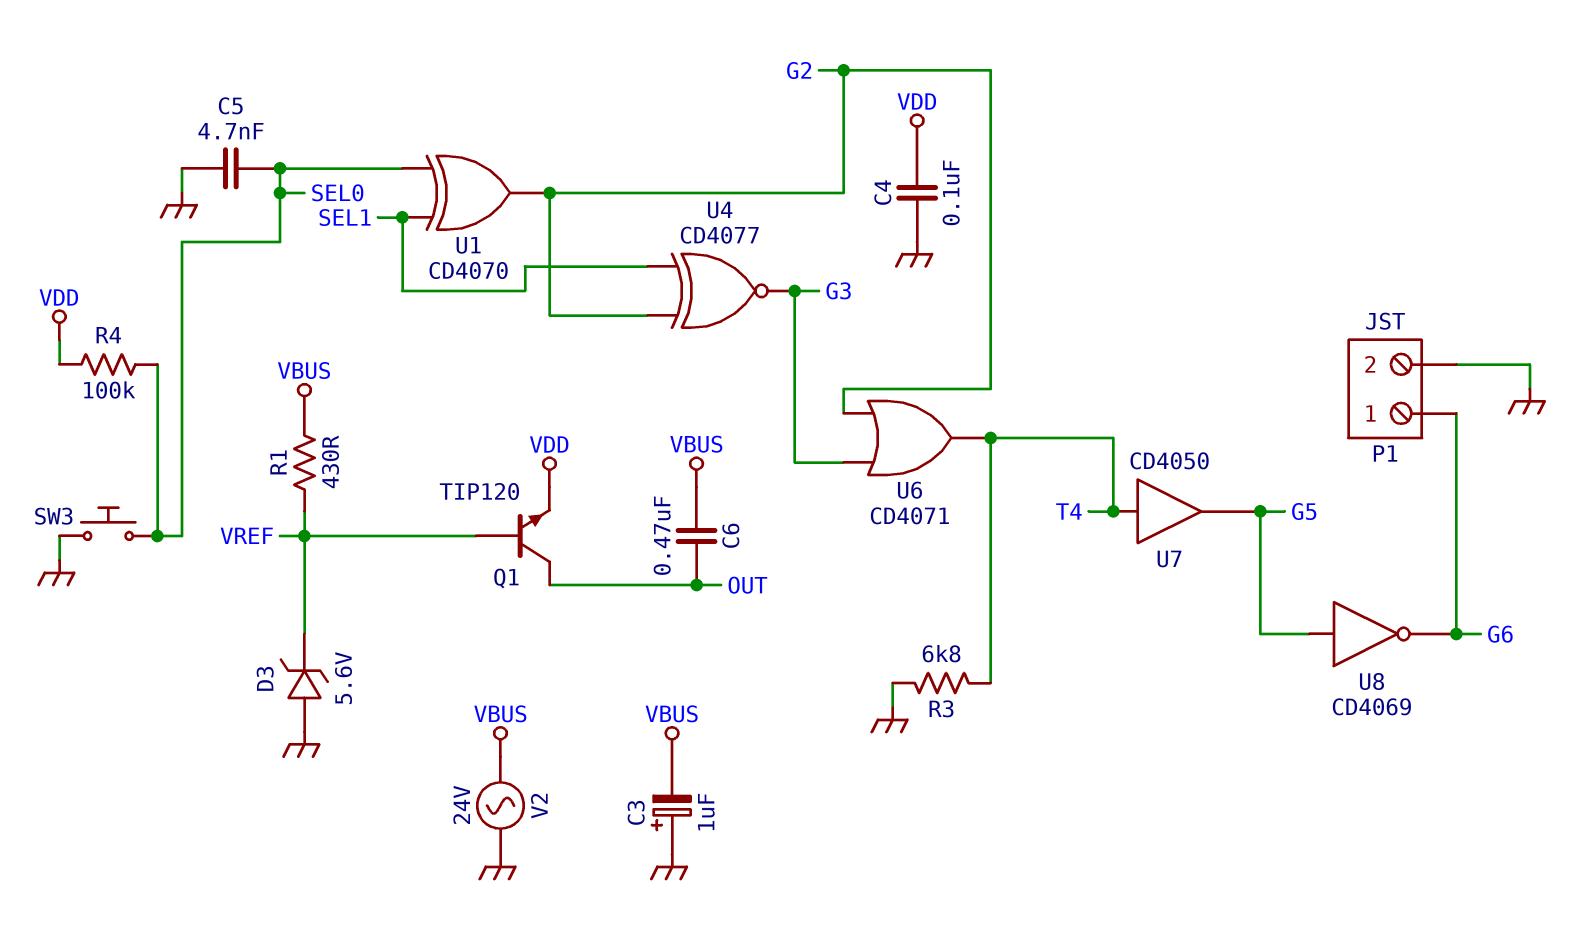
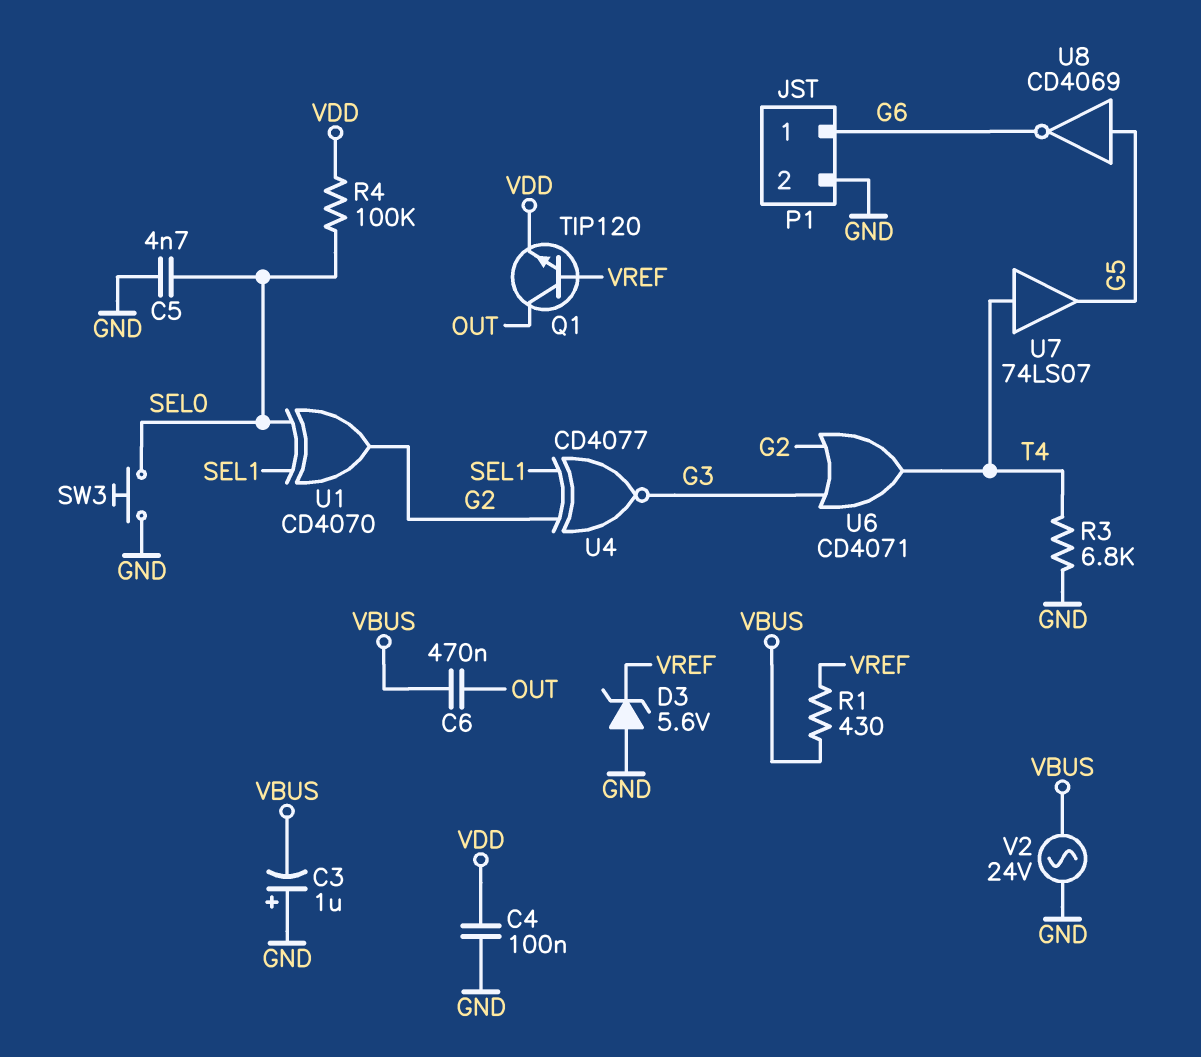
U7: buffer CD4050 (in T4, out G5) -> buffer 74LS07 (in T4, out G5)

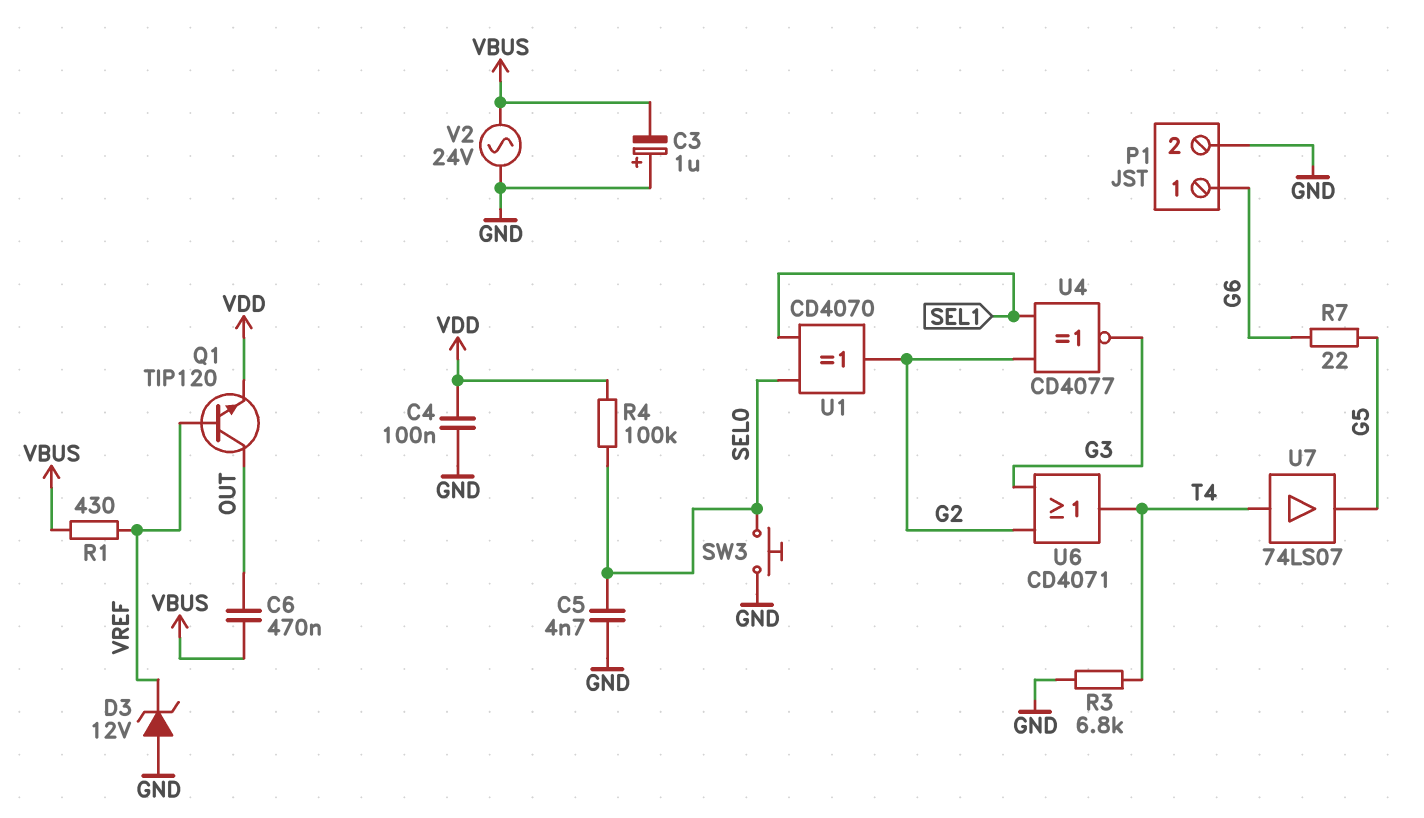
D3: zener 5.6V (A GND, K VREF) -> zener 12V (A GND, K VREF)
R7: none -> 22 (G5, G6)
U8: NOT CD4069 (in G5, out G6) -> none

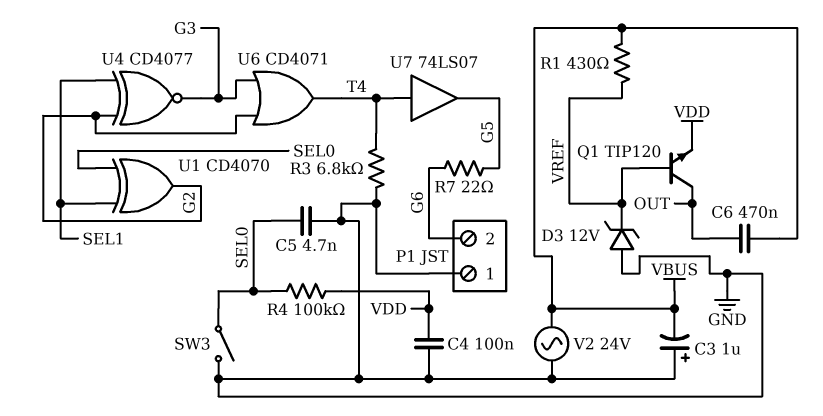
P1 pin 1: G6 -> GND
P1 pin 2: GND -> G6
SW3: button (GND, SEL0) -> switch (GND, SEL0)

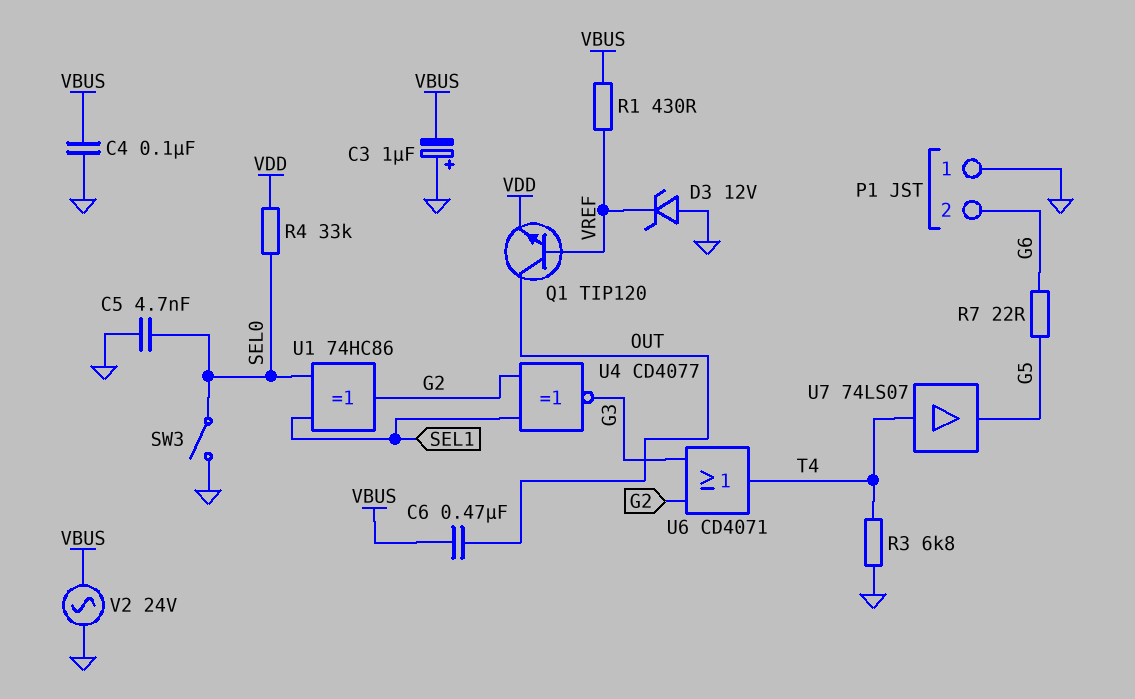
C4: 100nF (GND, VDD) -> 100nF (GND, VBUS)
R4: 100k (SEL0, VDD) -> 33k (SEL0, VDD)
U1: XOR CD4070 (in SEL0, in SEL1, out G2) -> XOR 74HC86 (in SEL0, in SEL1, out G2)

